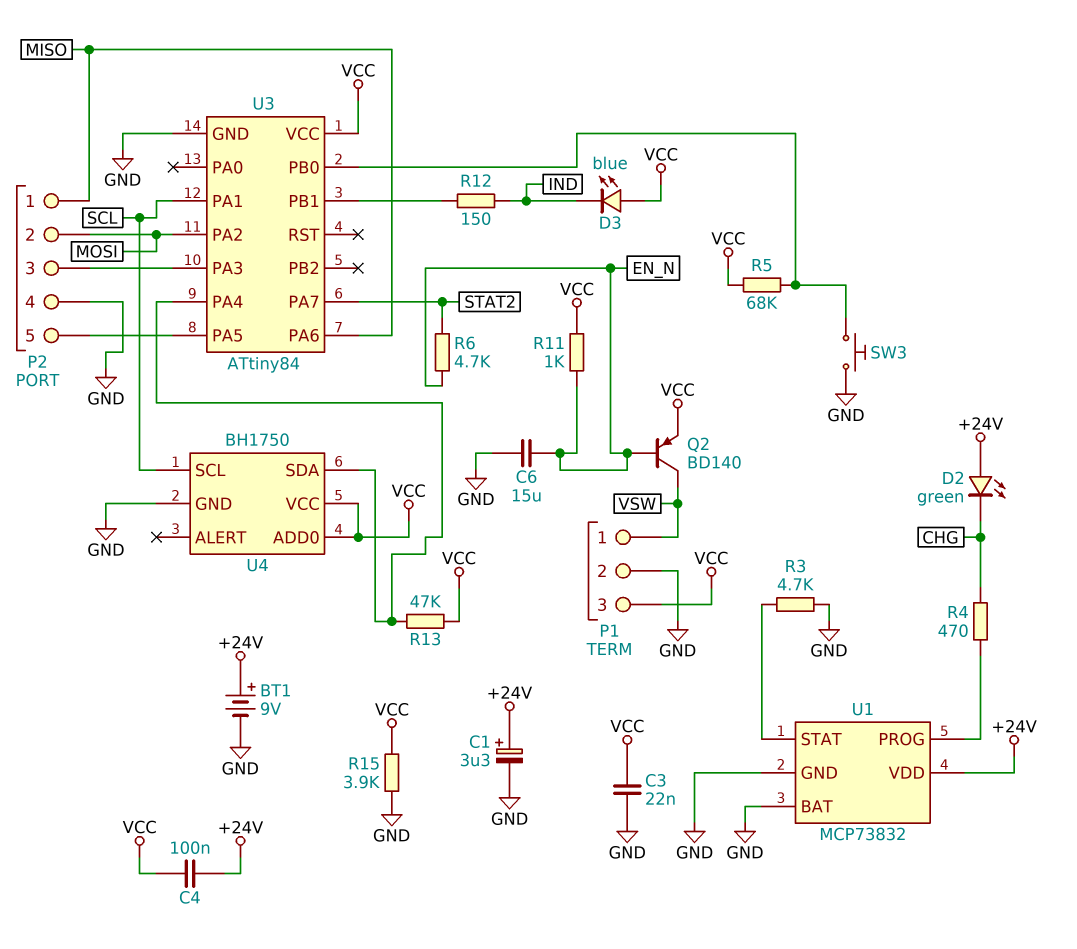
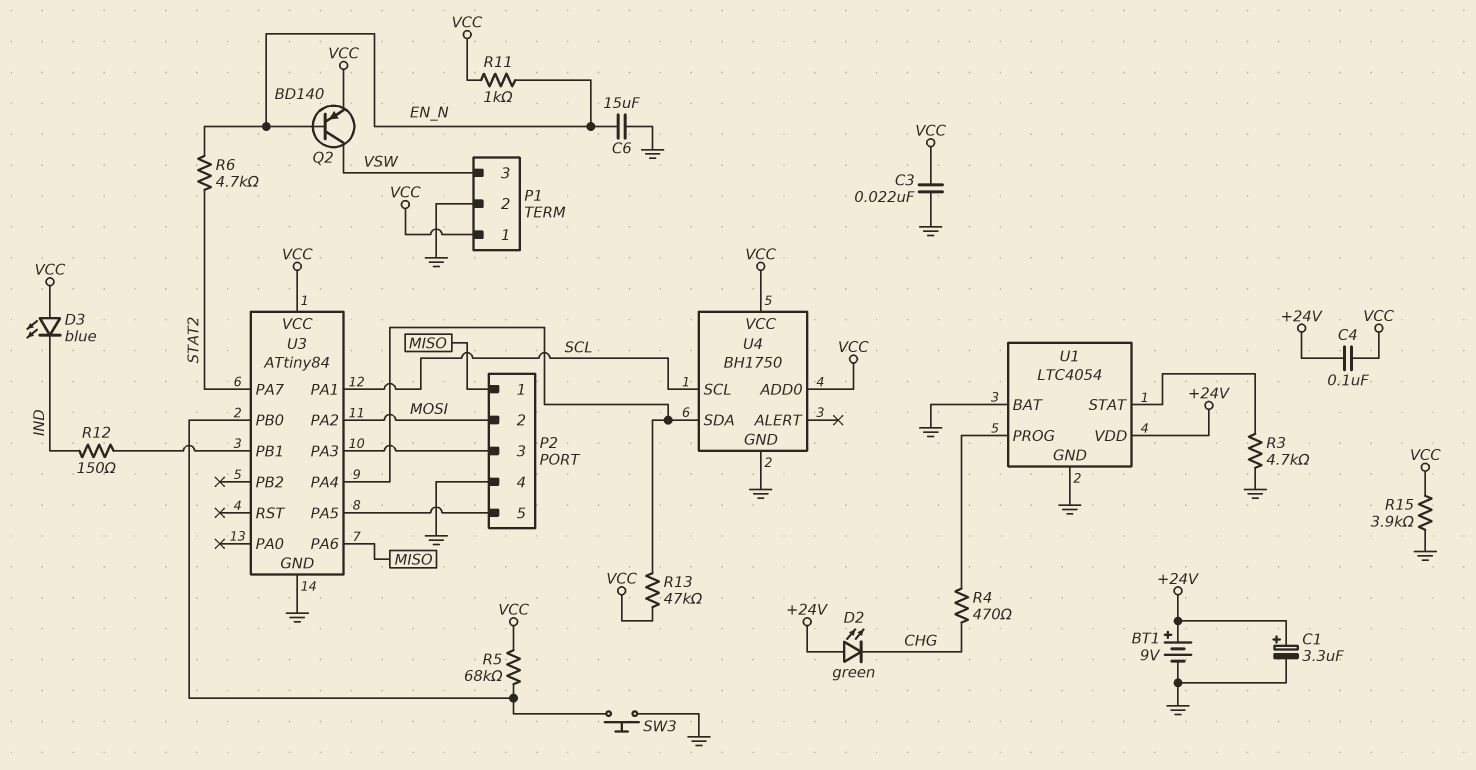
P1 pin 1: VSW -> VCC
P1 pin 3: VCC -> VSW
U1: MCP73832 -> LTC4054

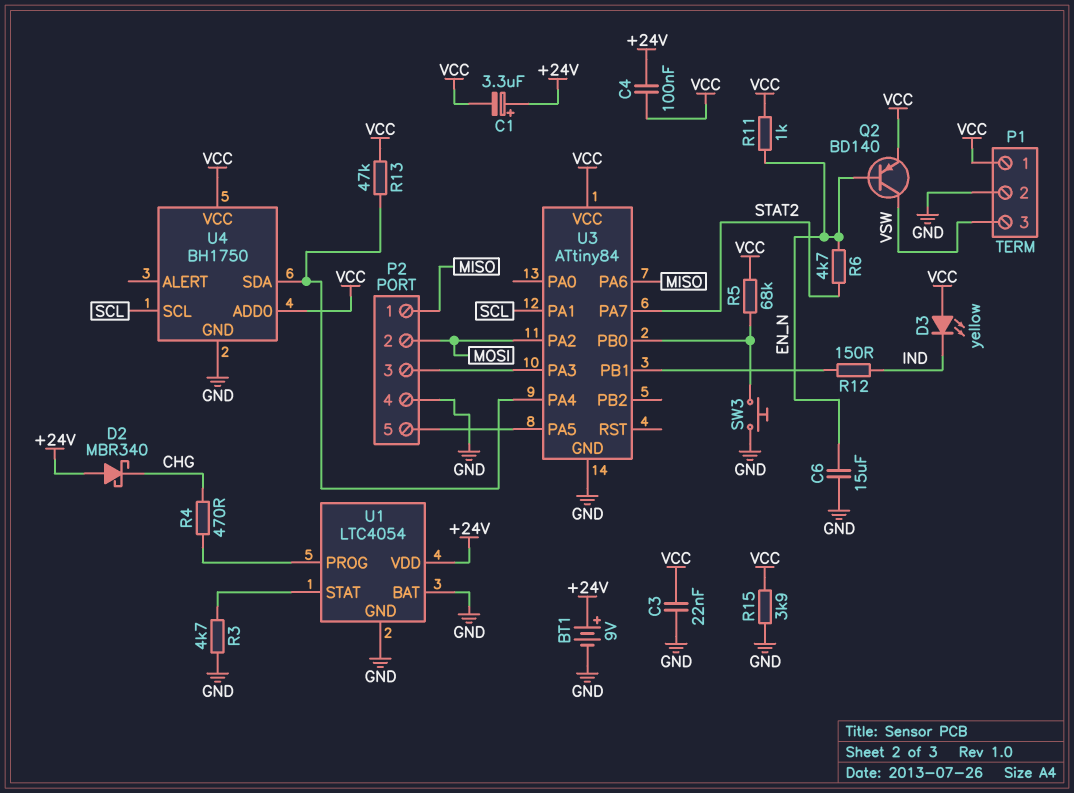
C1: 3.3uF (plus +24V, minus GND) -> 3.3uF (plus +24V, minus VCC)
D2: LED green (A +24V, K CHG) -> schottky MBR340 (A +24V, K CHG)
D3: LED blue (A VCC, K IND) -> LED yellow (A VCC, K IND)

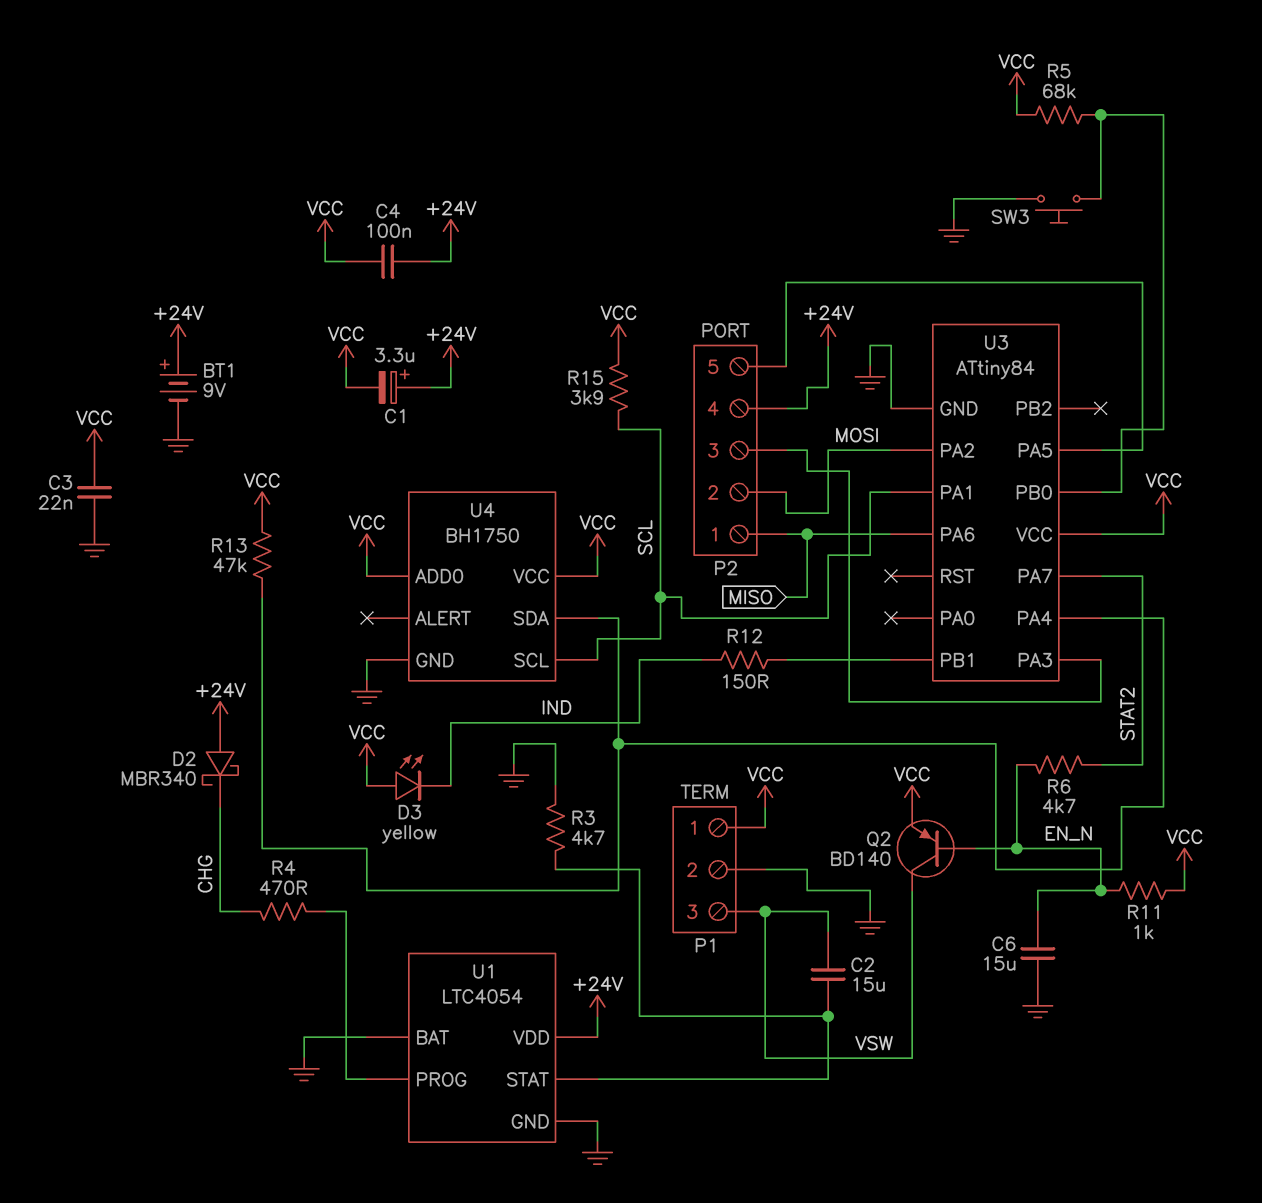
C2: none -> 15uF (U1/STAT, VSW)
P2 pin 4: GND -> +24V
R15: 3.9k (GND, VCC) -> 3.9k (SCL, VCC)

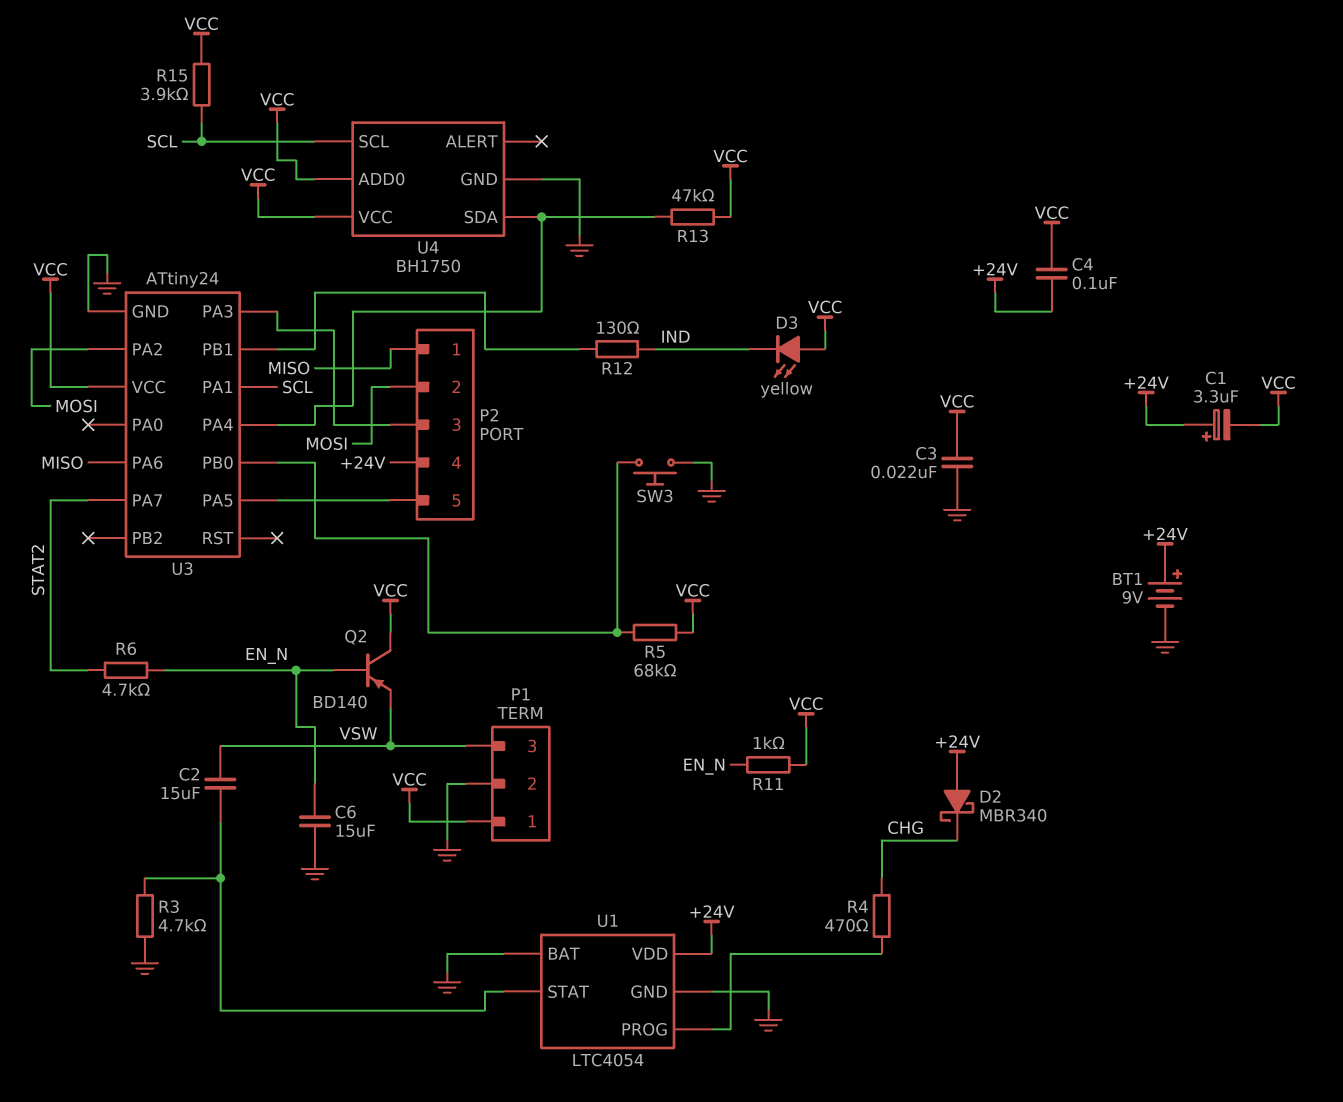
Q2: PNP BD140 (B EN_N, C VSW, E VCC) -> PNP BD140 (B EN_N, C VCC, E VSW)
R12: 150 (IND, U3/PB1) -> 130 (IND, U3/PB1)
U3: ATtiny84 -> ATtiny24

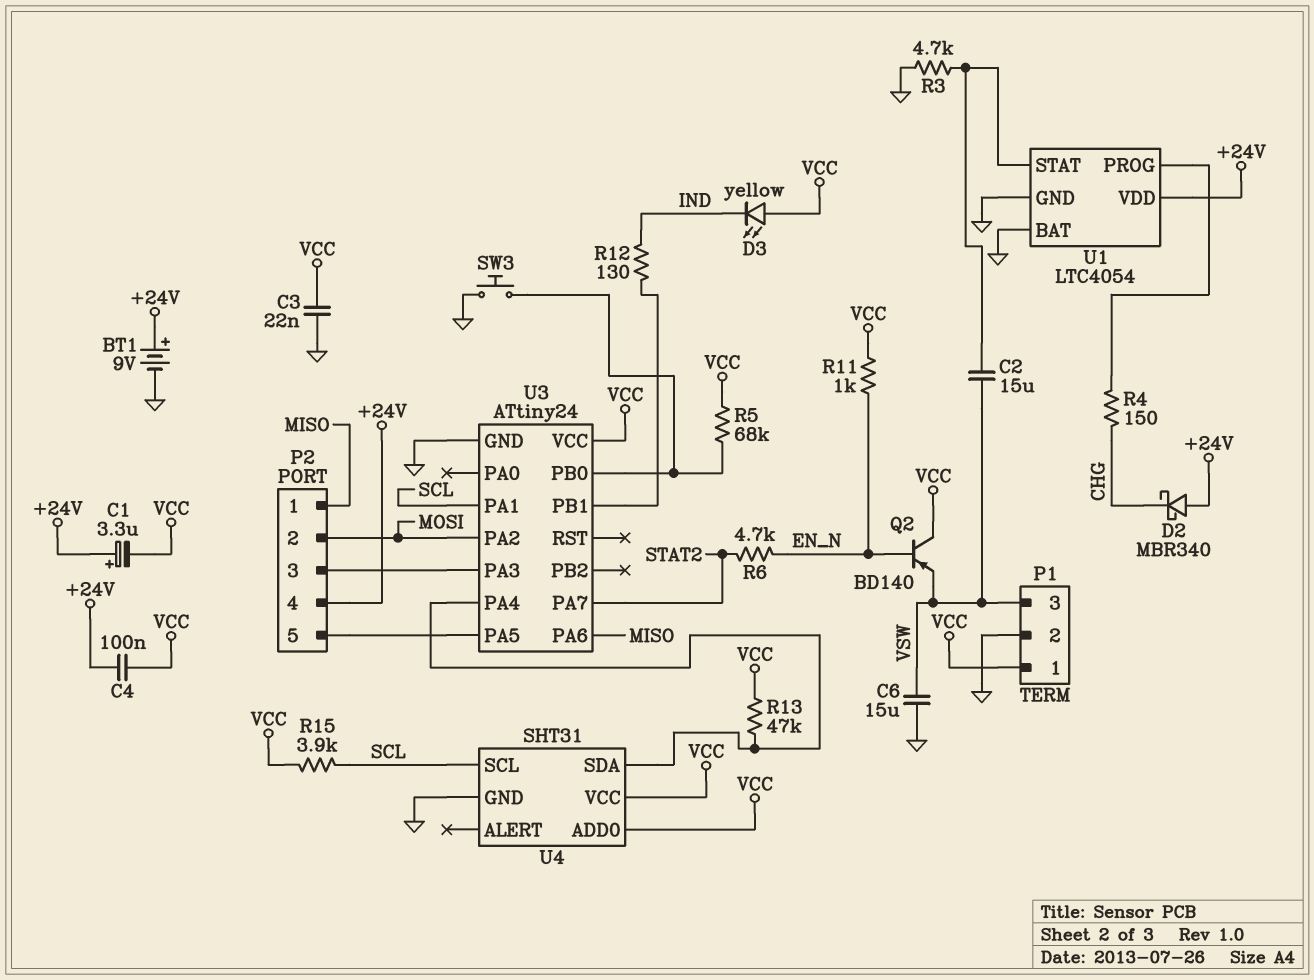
C6: 15uF (EN_N, GND) -> 15uF (GND, VSW)
R4: 470 (CHG, U1/PROG) -> 150 (CHG, U1/PROG)
U4: BH1750 -> SHT31

